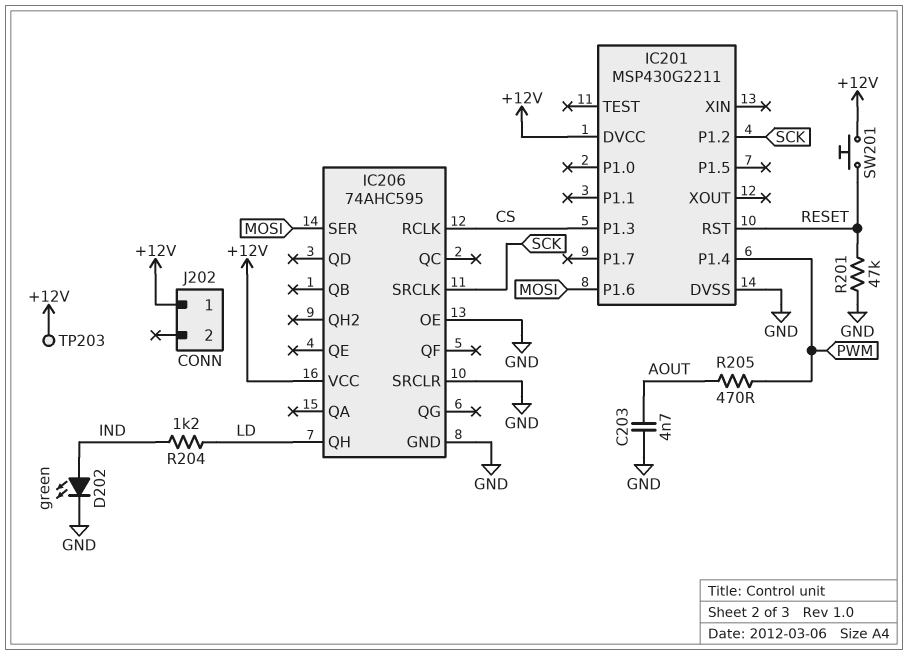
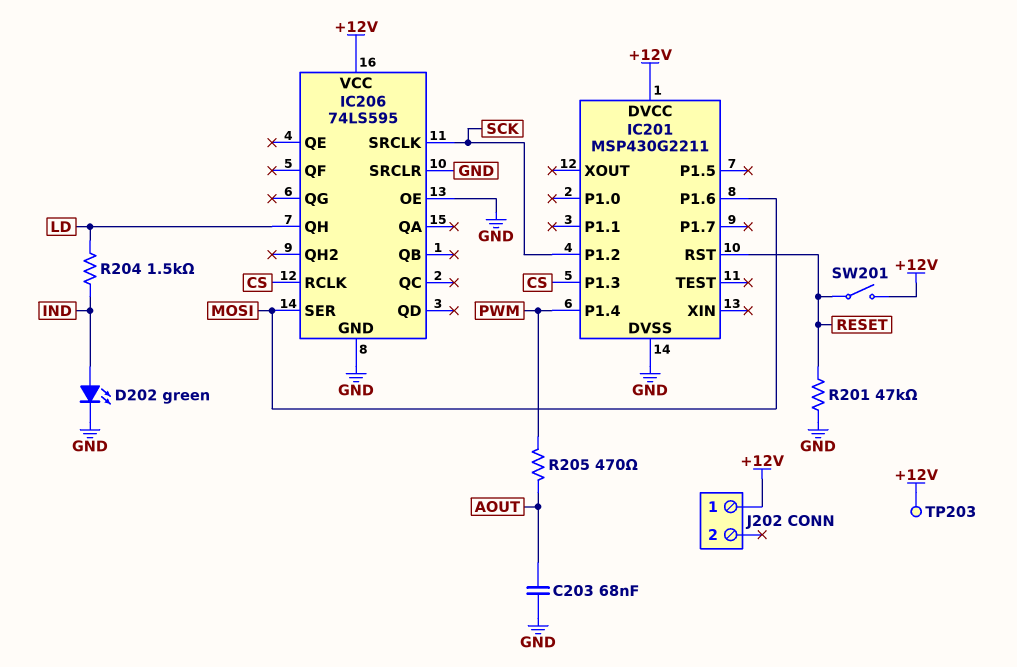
C203: 4.7nF (AOUT, GND) -> 68nF (AOUT, GND)
IC206: 74AHC595 -> 74LS595
R204: 1.2k (IND, LD) -> 1.5k (IND, LD)
SW201: button (+12V, RESET) -> switch (+12V, RESET)

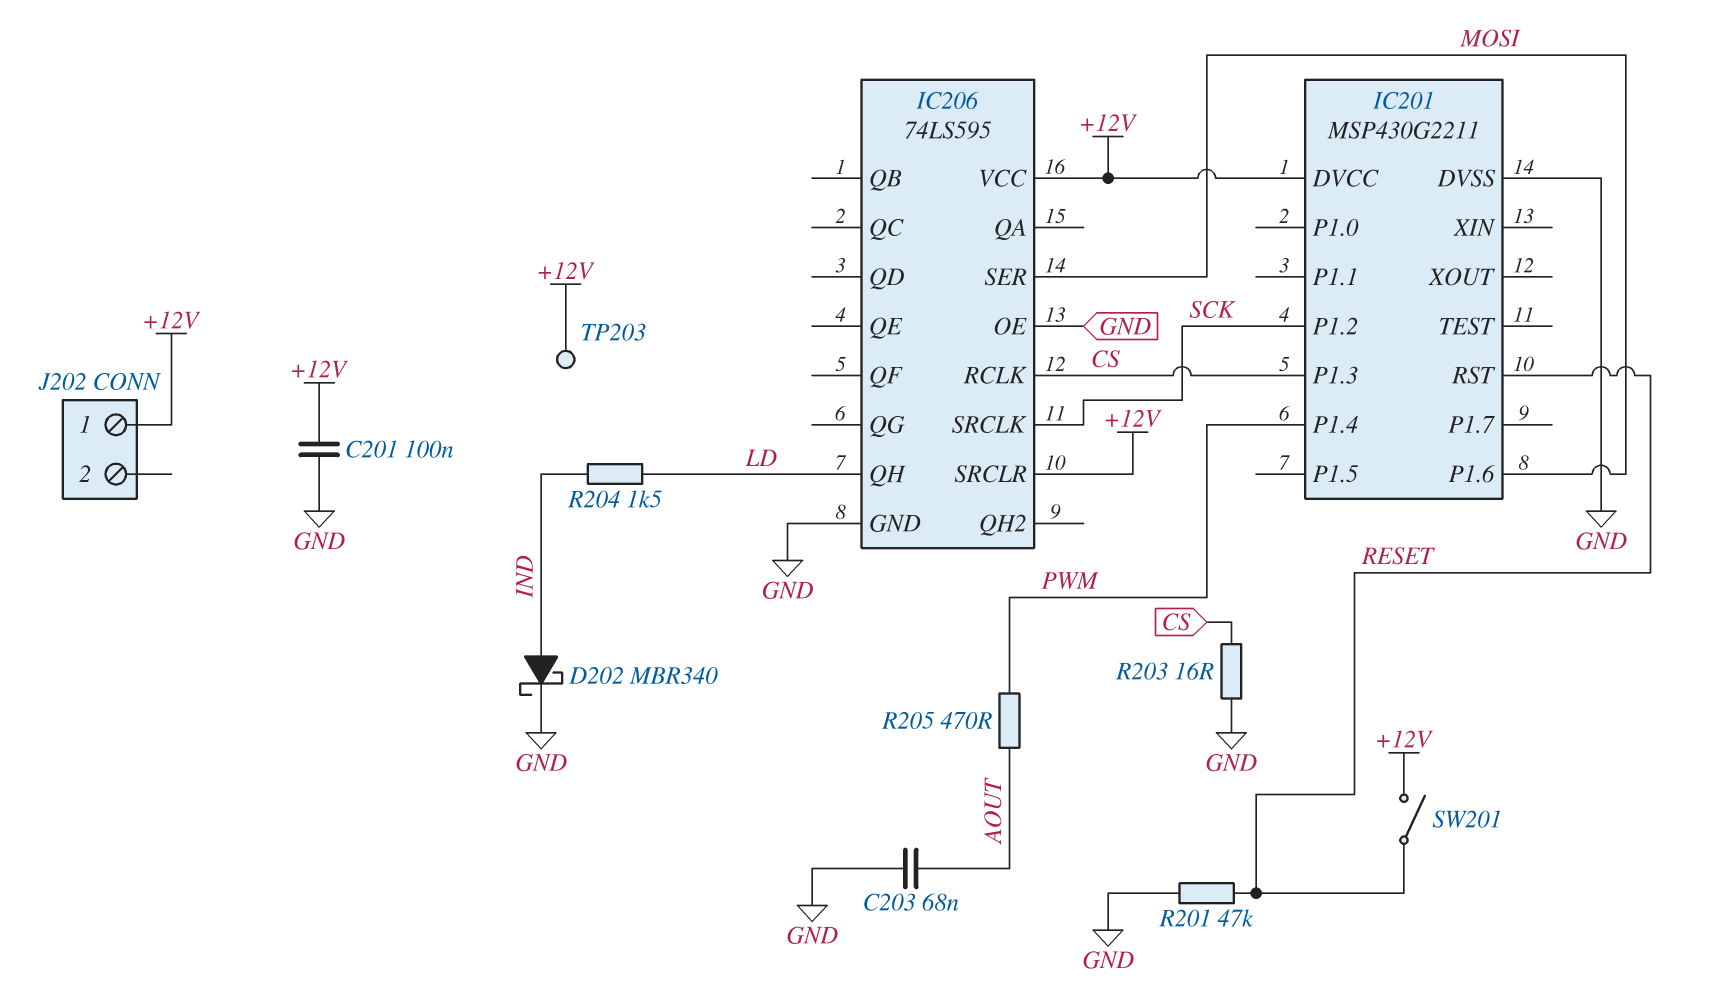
C201: none -> 100nF (+12V, GND)
D202: LED green (A IND, K GND) -> schottky MBR340 (A IND, K GND)
IC206 pin SRCLR: GND -> +12V
R203: none -> 16 (CS, GND)

